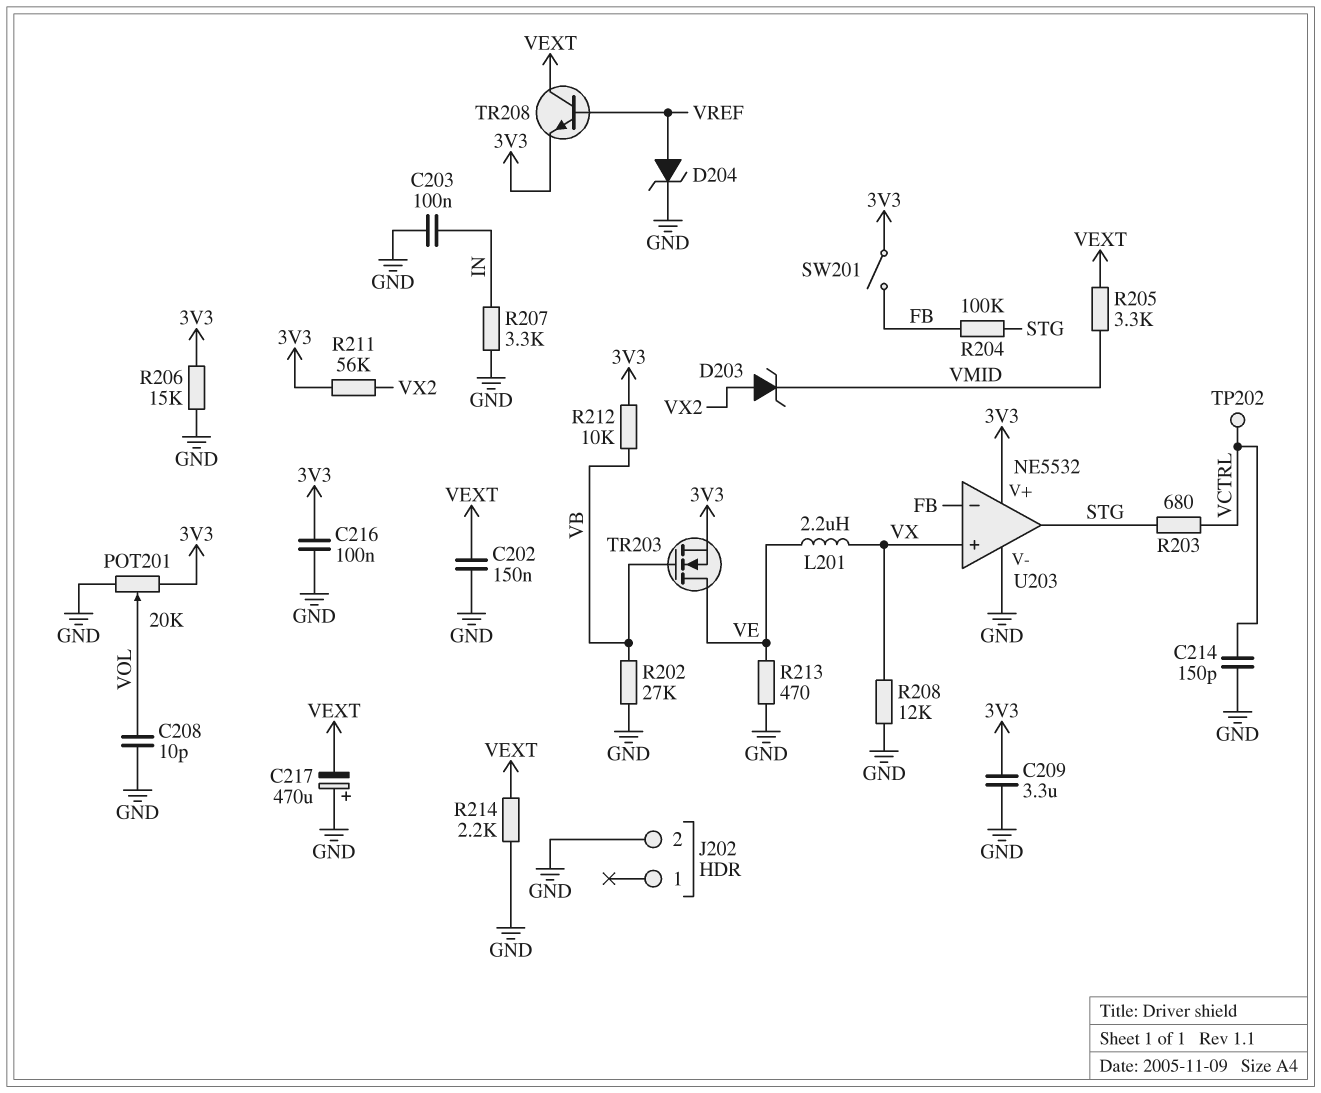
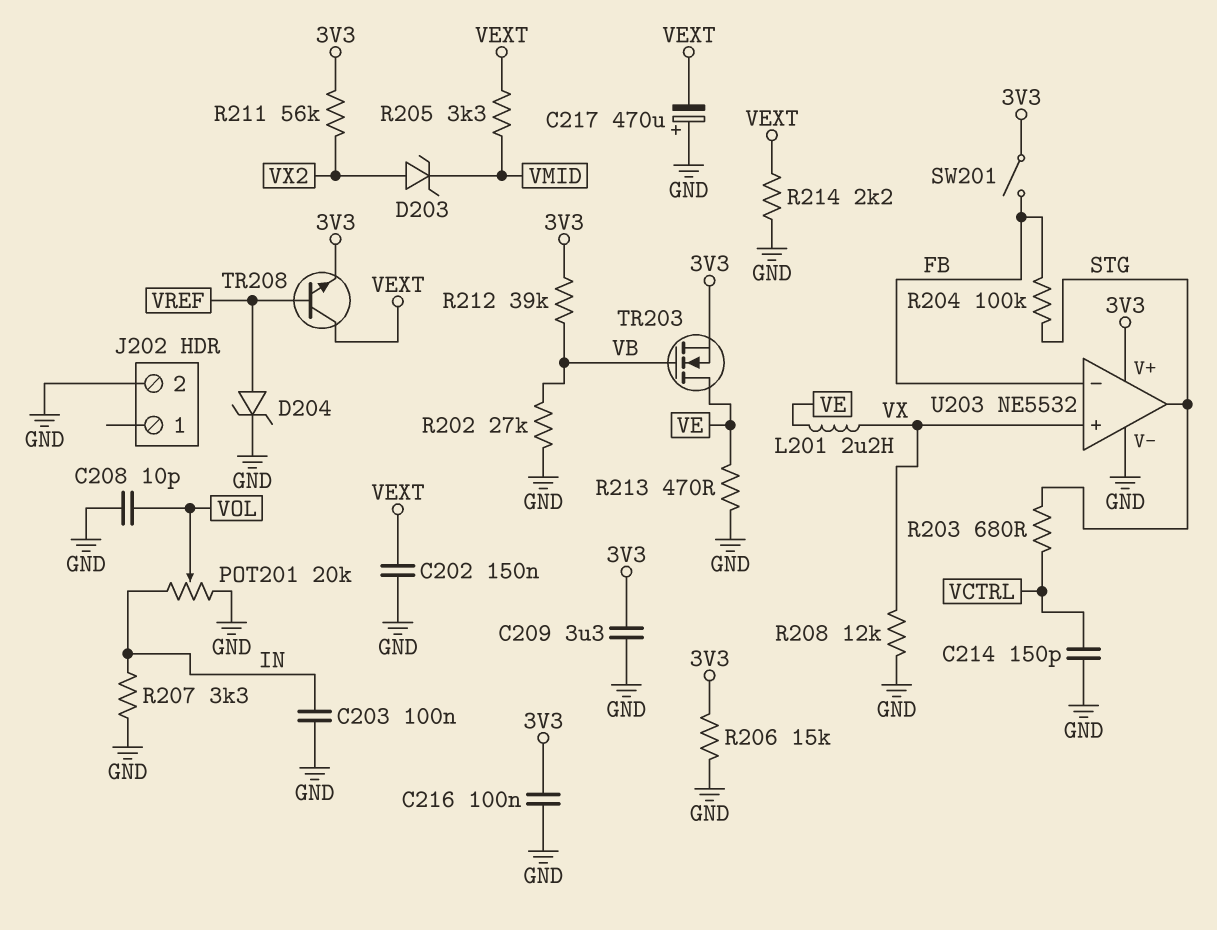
POT201: 20k (3V3, GND, wiper VOL) -> 20k (GND, IN, wiper VOL)
R212: 10k (3V3, VB) -> 39k (3V3, VB)
TP202: test point (VCTRL) -> none

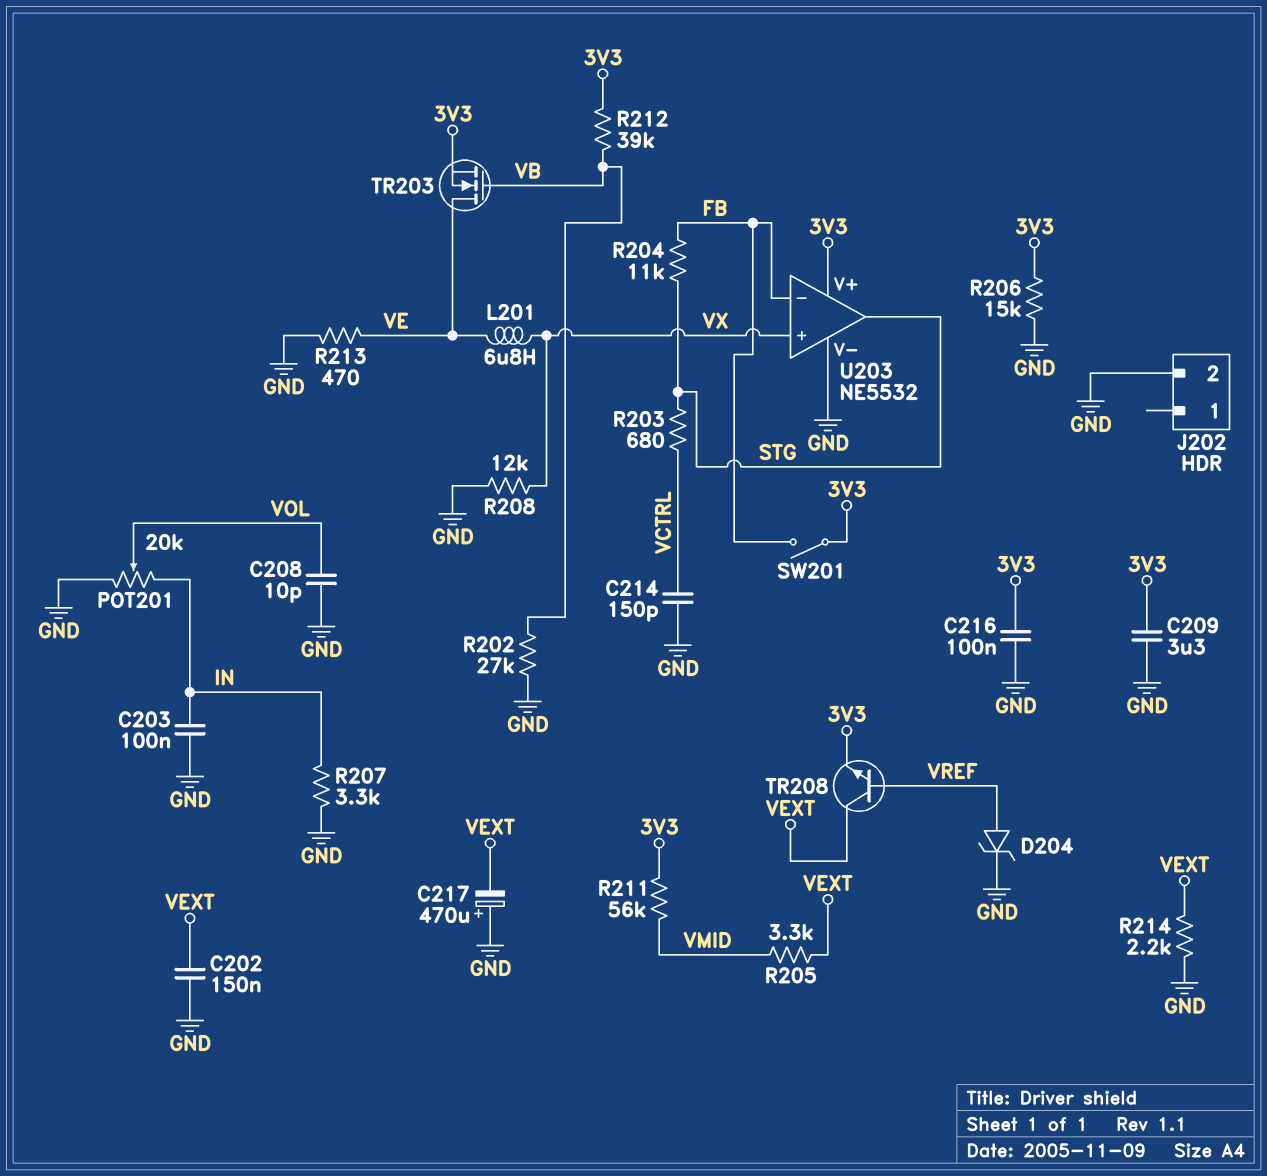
D203: zener (A VX2, K VMID) -> none
L201: 2.2uH (VE, VX) -> 6.8uH (VE, VX)
R204: 100k (FB, STG) -> 11k (FB, STG)
R211: 56k (3V3, VX2) -> 56k (3V3, VMID)

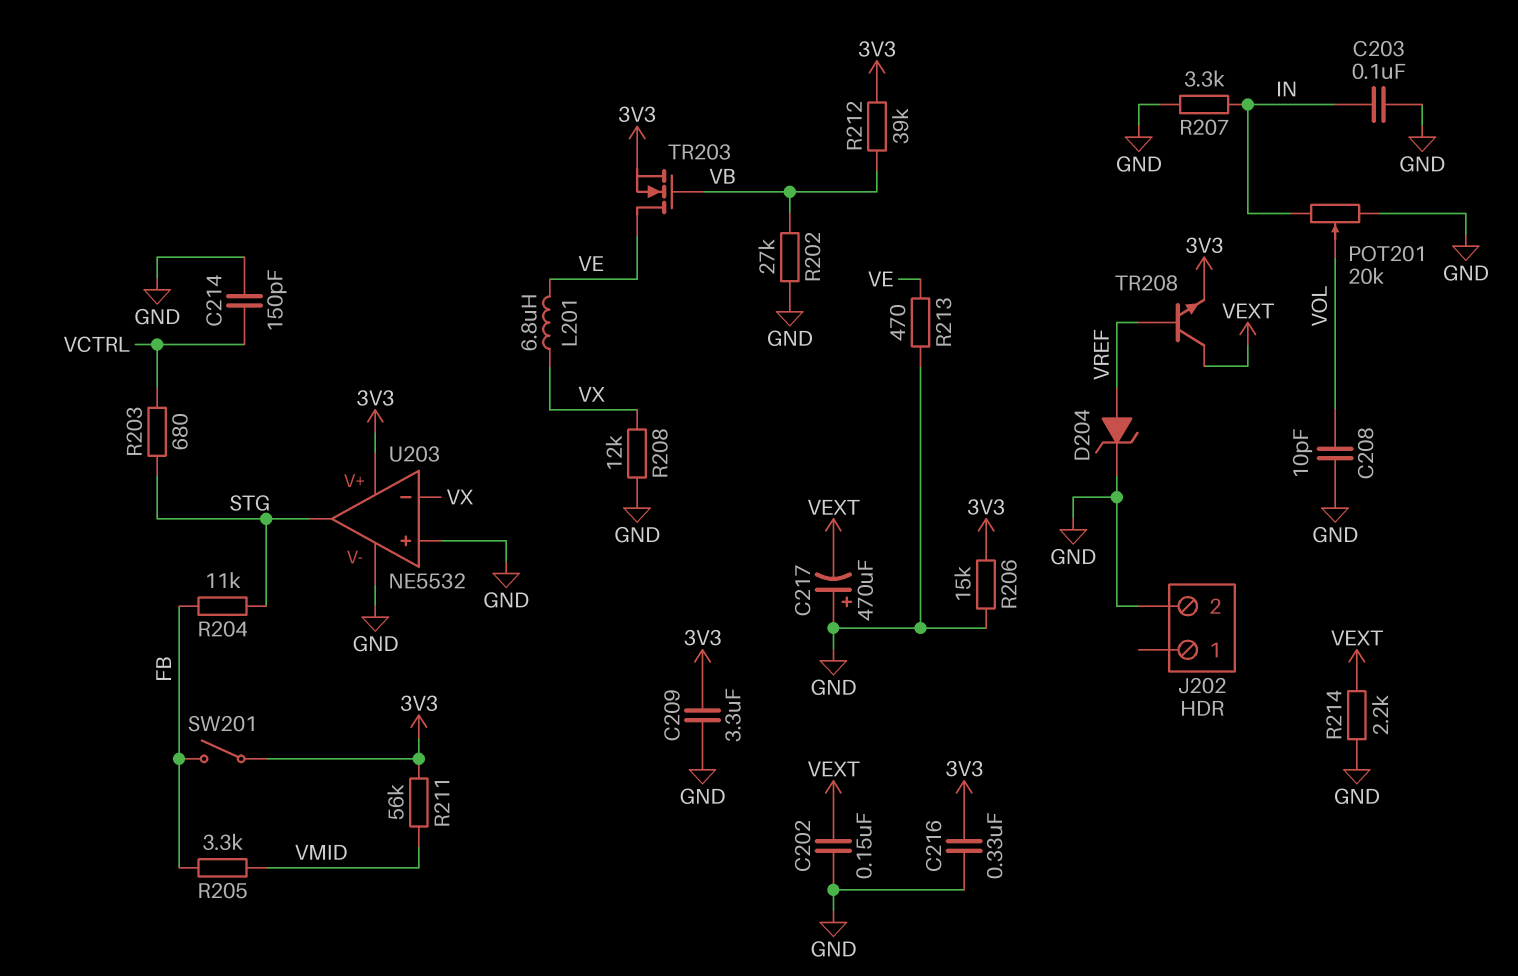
C216: 100nF (3V3, GND) -> 330nF (3V3, GND)
R205: 3.3k (VEXT, VMID) -> 3.3k (FB, VMID)
U203 pin in+: VX -> GND
U203 pin in-: FB -> VX

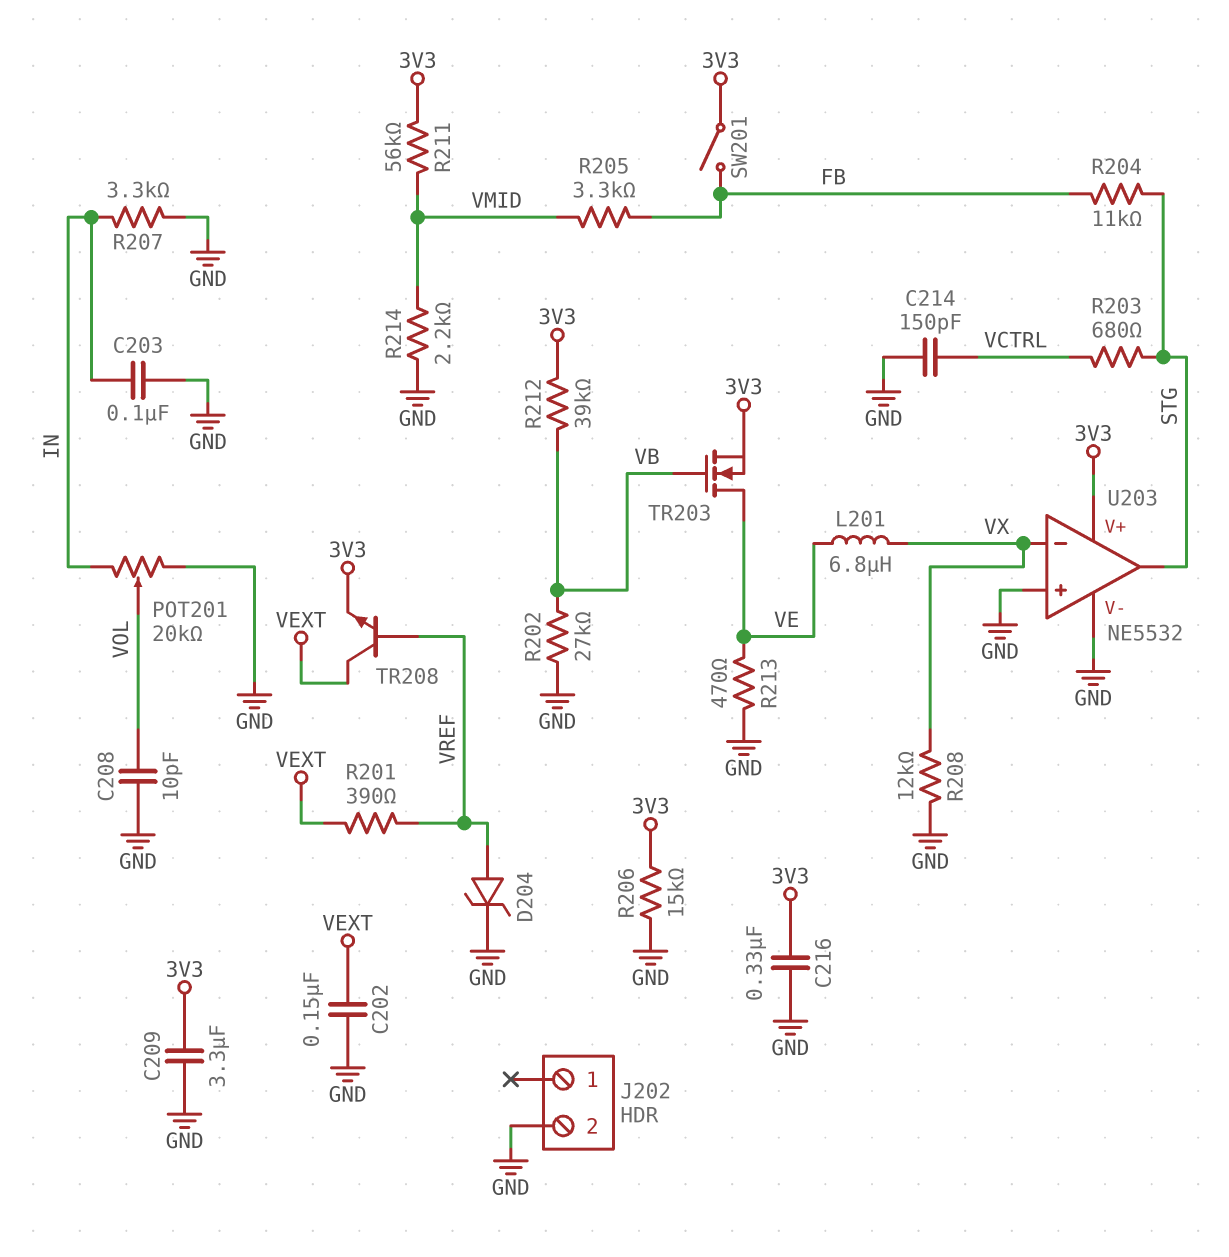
C217: 470uF (plus GND, minus VEXT) -> none
R201: none -> 390 (VEXT, VREF)
R214: 2.2k (GND, VEXT) -> 2.2k (GND, VMID)

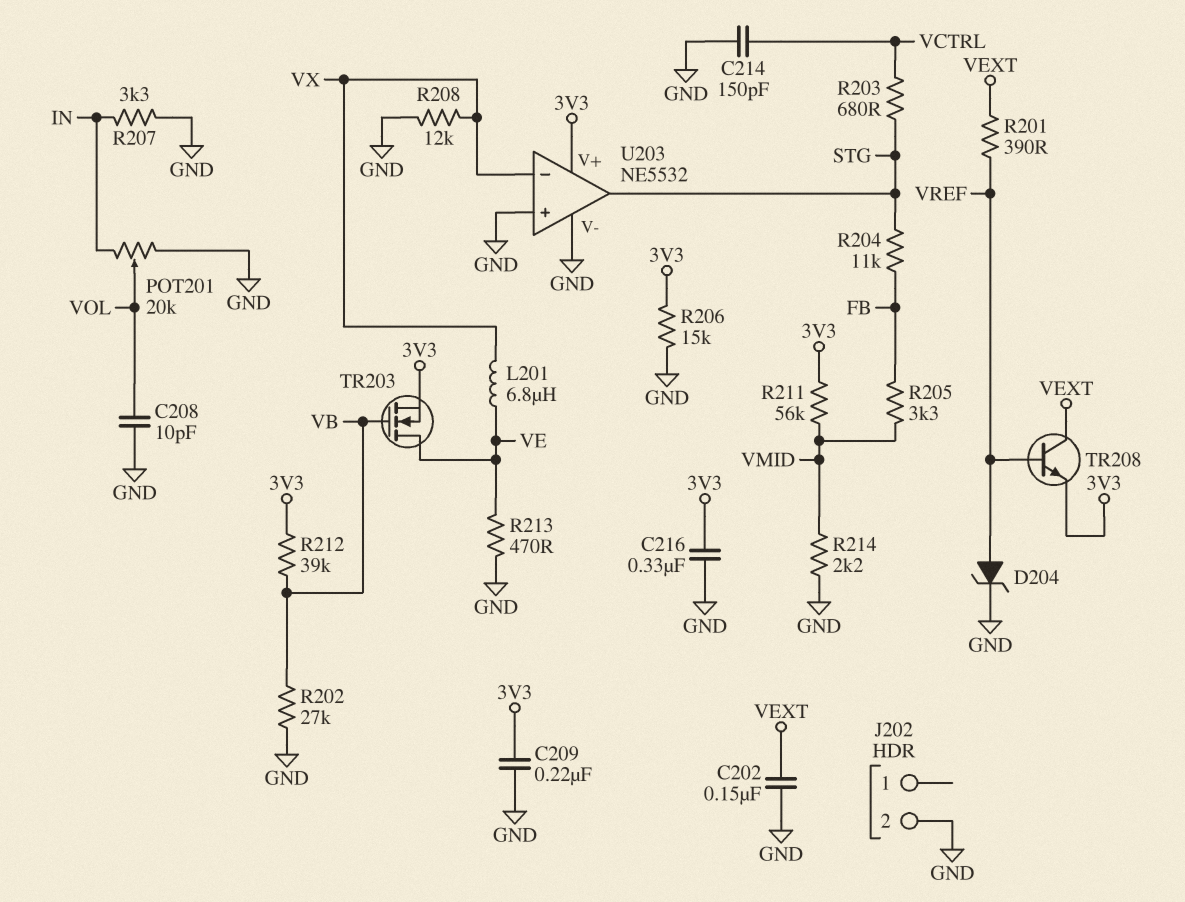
C203: 100nF (GND, IN) -> none
C209: 3.3uF (3V3, GND) -> 220nF (3V3, GND)
SW201: switch (3V3, FB) -> none

